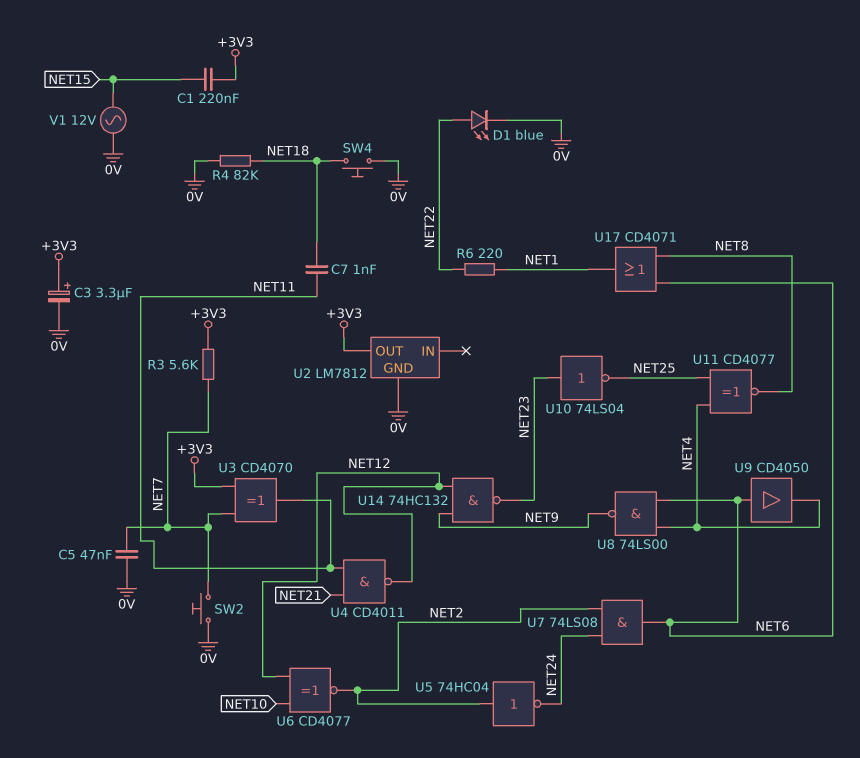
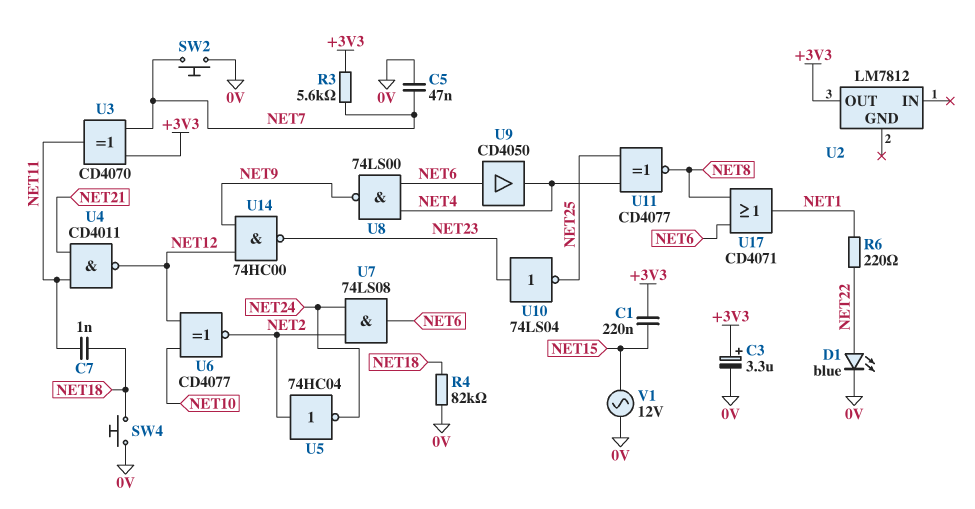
U2 pin GND: 0V -> none
U14: NAND 74HC132 (in NET9, in NET12, out NET23) -> NAND 74HC00 (in NET9, in NET12, out NET23)

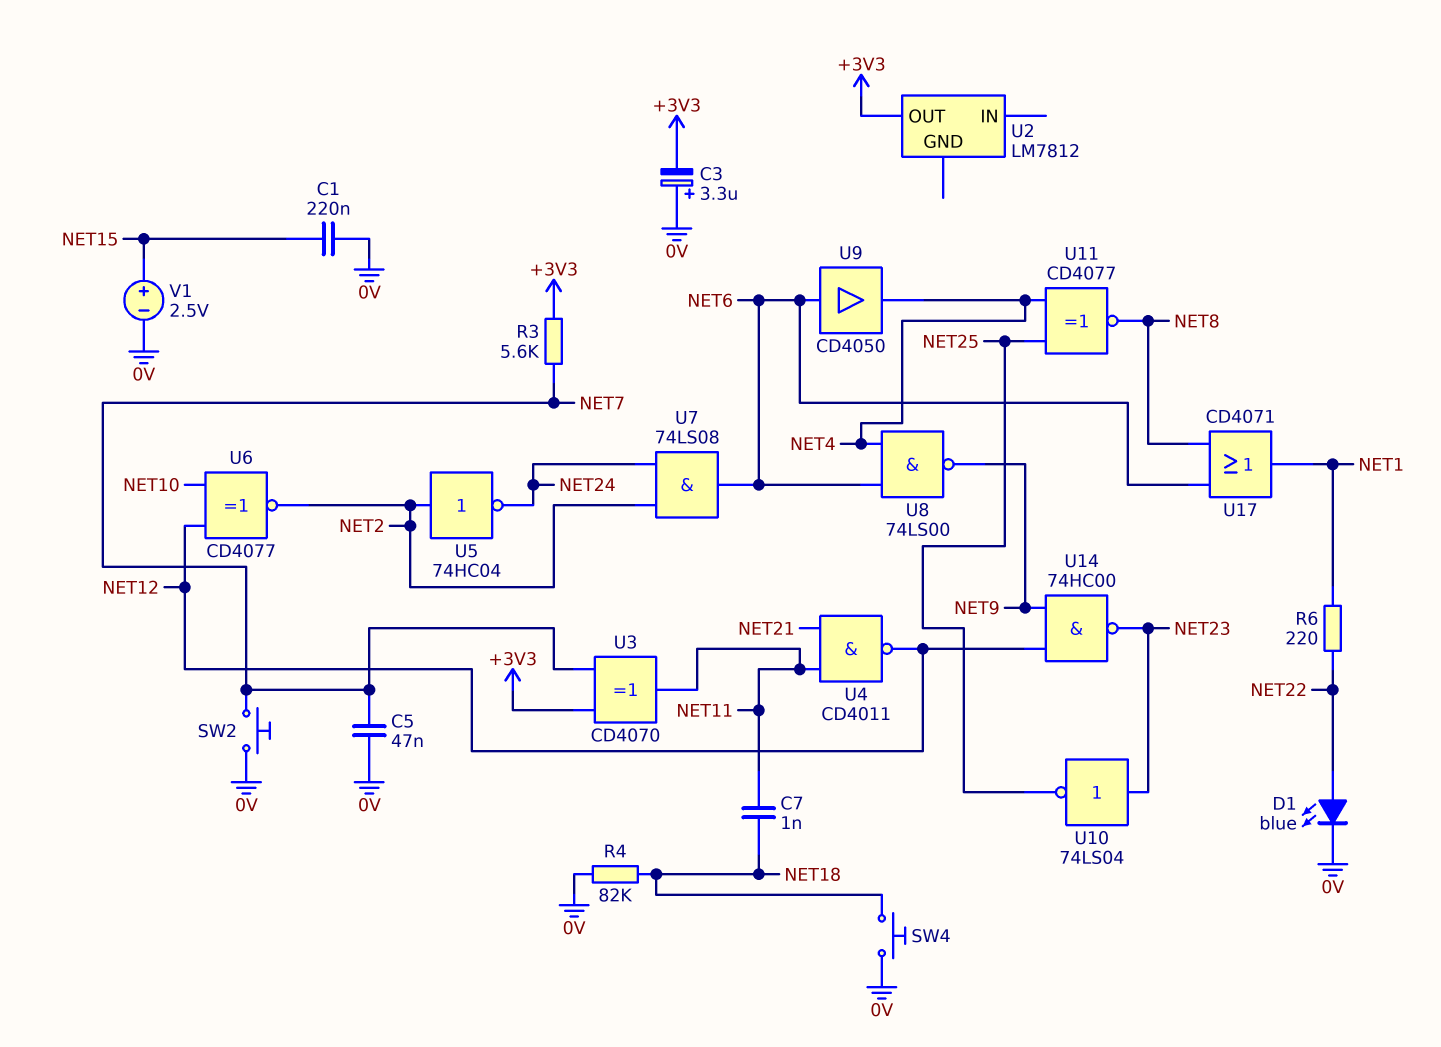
C1: 220nF (+3V3, NET15) -> 220nF (0V, NET15)
C3: 3.3uF (plus +3V3, minus 0V) -> 3.3uF (plus 0V, minus +3V3)
V1: AC 12V (0V, NET15) -> 2.5V (plus NET15, minus 0V)

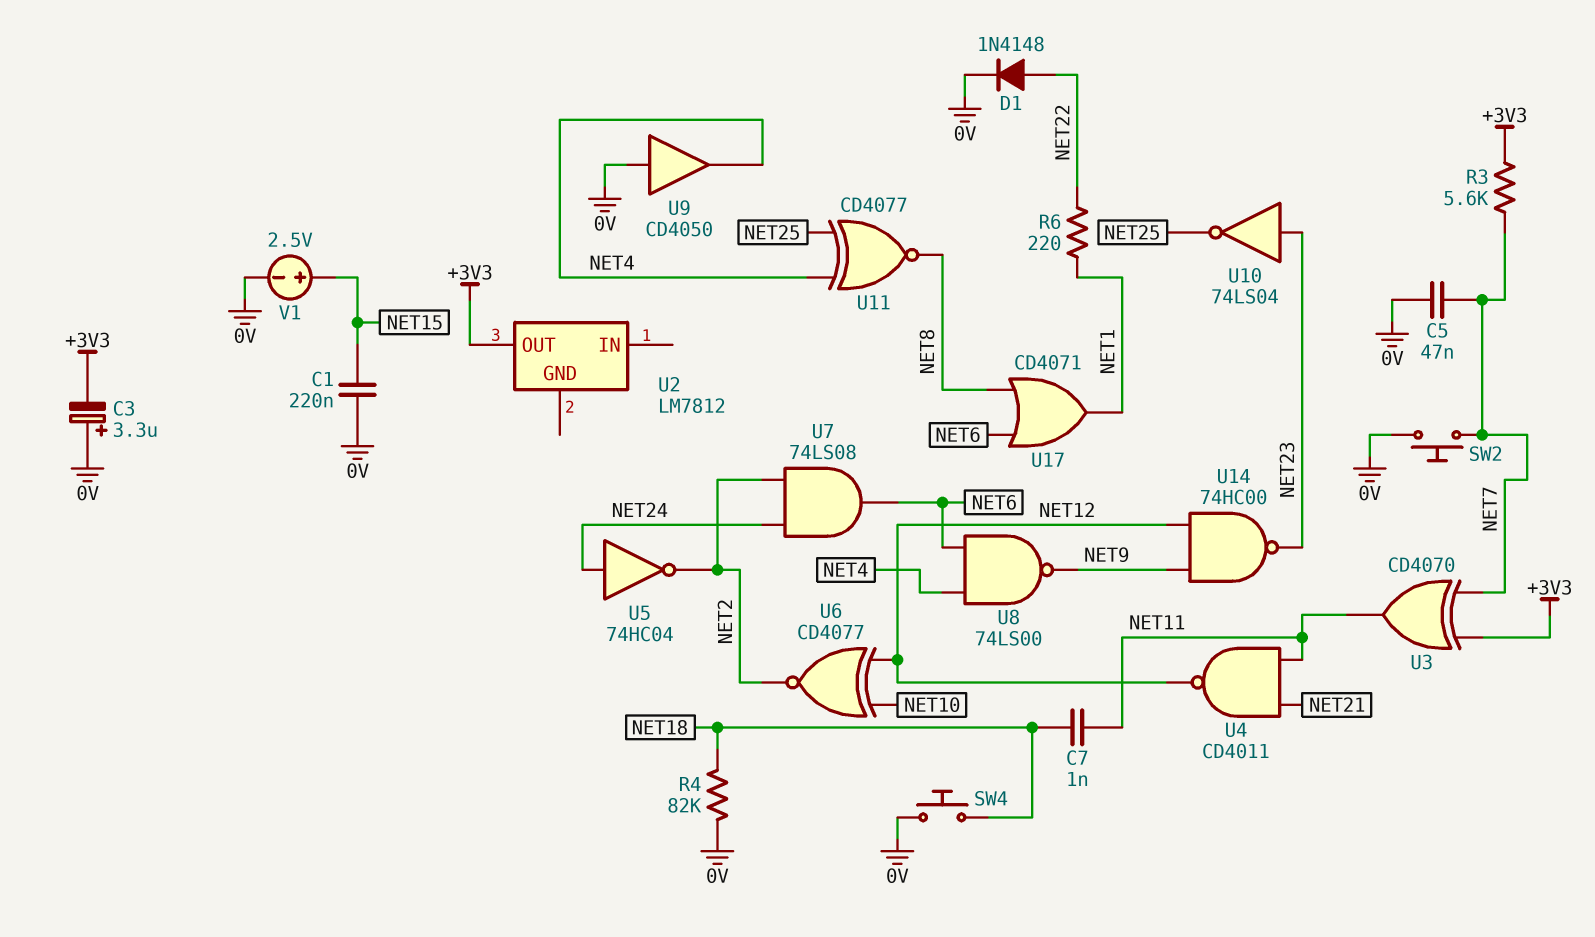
D1: LED blue (A NET22, K 0V) -> diode 1N4148 (A NET22, K 0V)
U5: NOT 74HC04 (in NET2, out NET24) -> NOT 74HC04 (in NET24, out NET2)
U9: buffer CD4050 (in NET6, out NET4) -> buffer CD4050 (in 0V, out NET4)

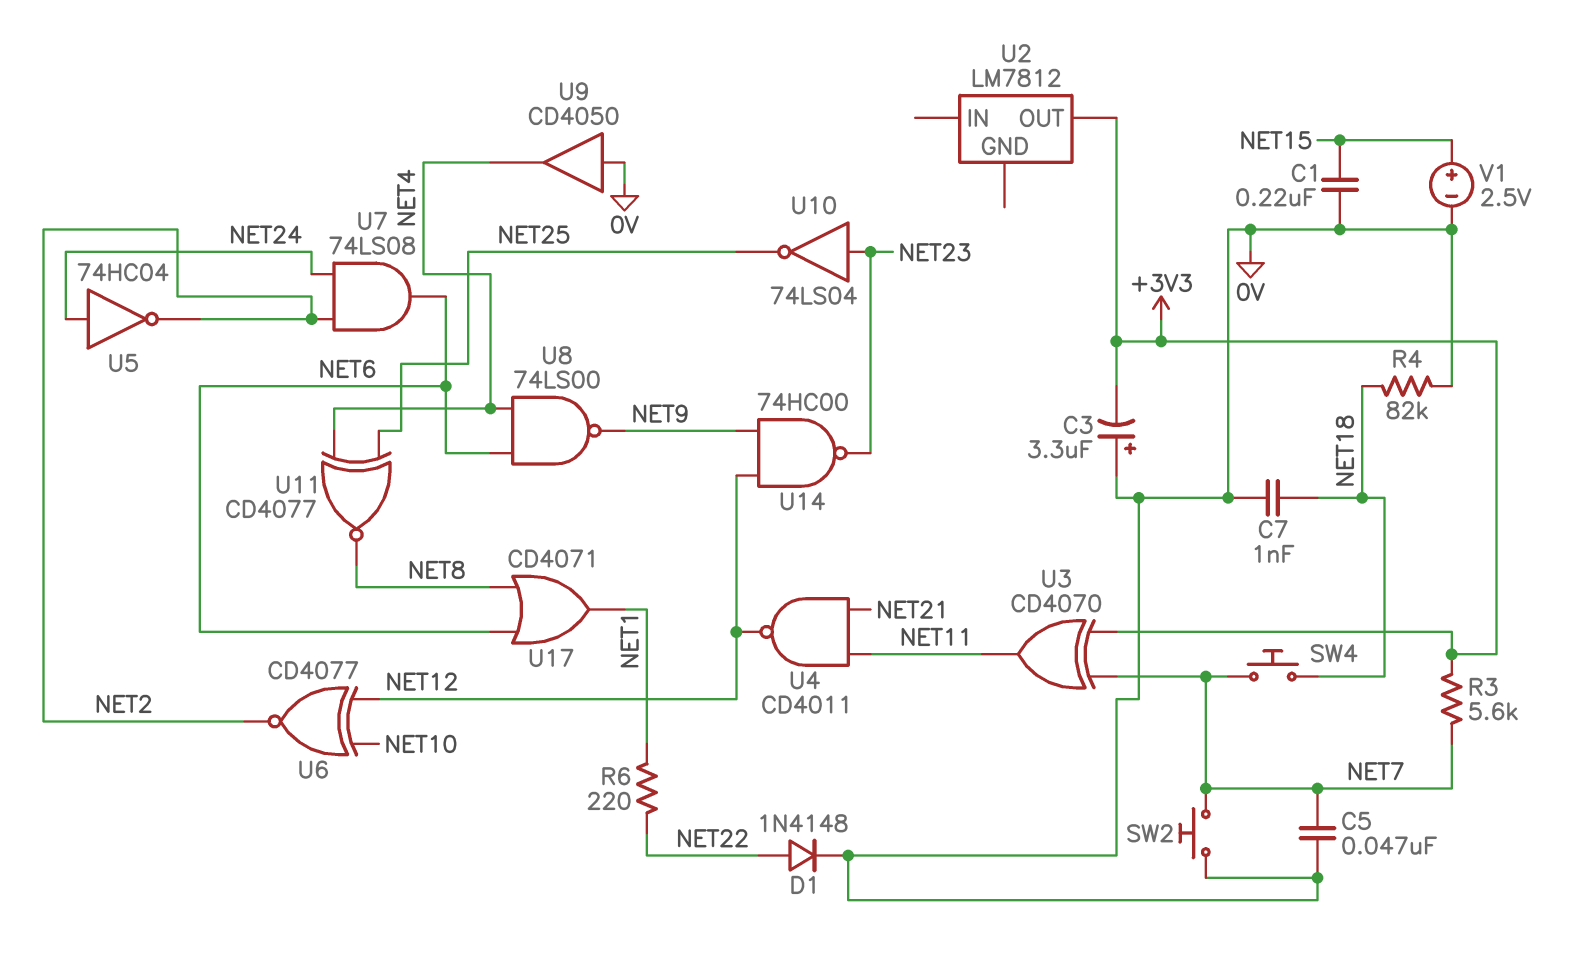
C7: 1nF (NET11, NET18) -> 1nF (0V, NET18)
SW4: button (0V, NET18) -> button (NET7, NET18)

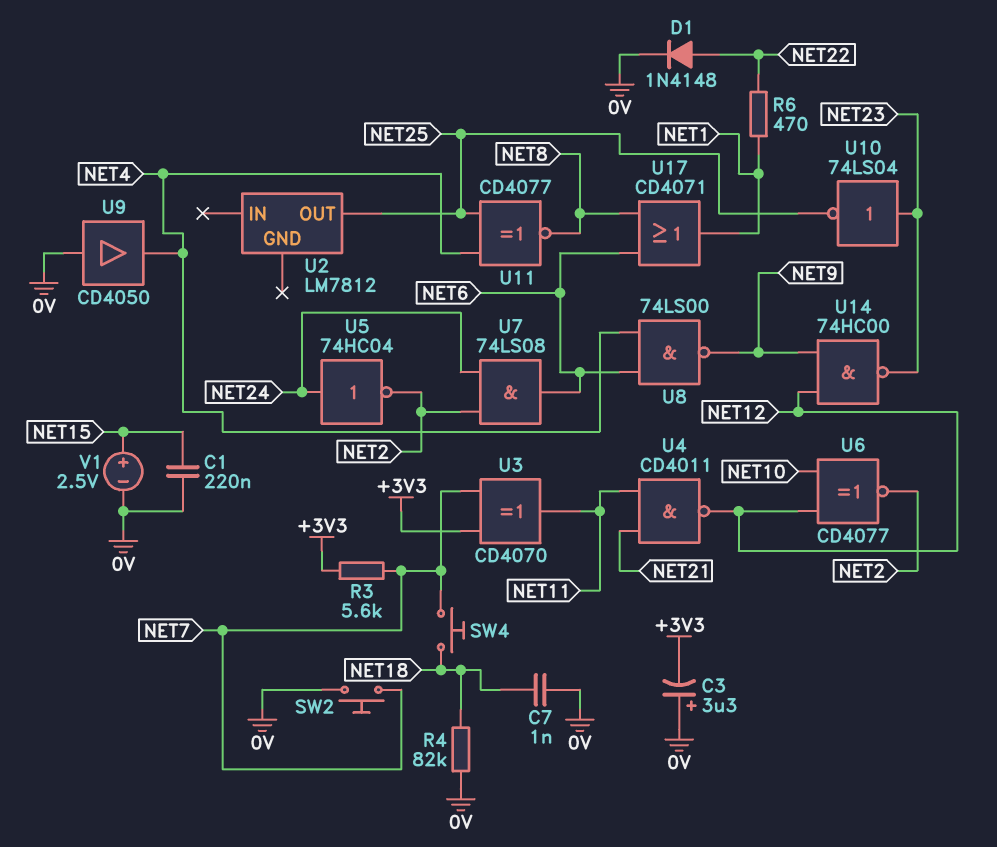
C5: 47nF (0V, NET7) -> none
R6: 220 (NET1, NET22) -> 470 (NET1, NET22)
U2 pin OUT: +3V3 -> NET25

